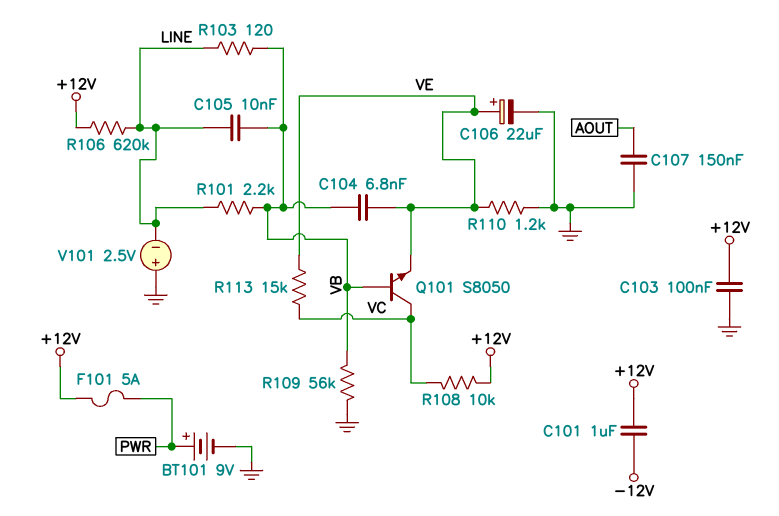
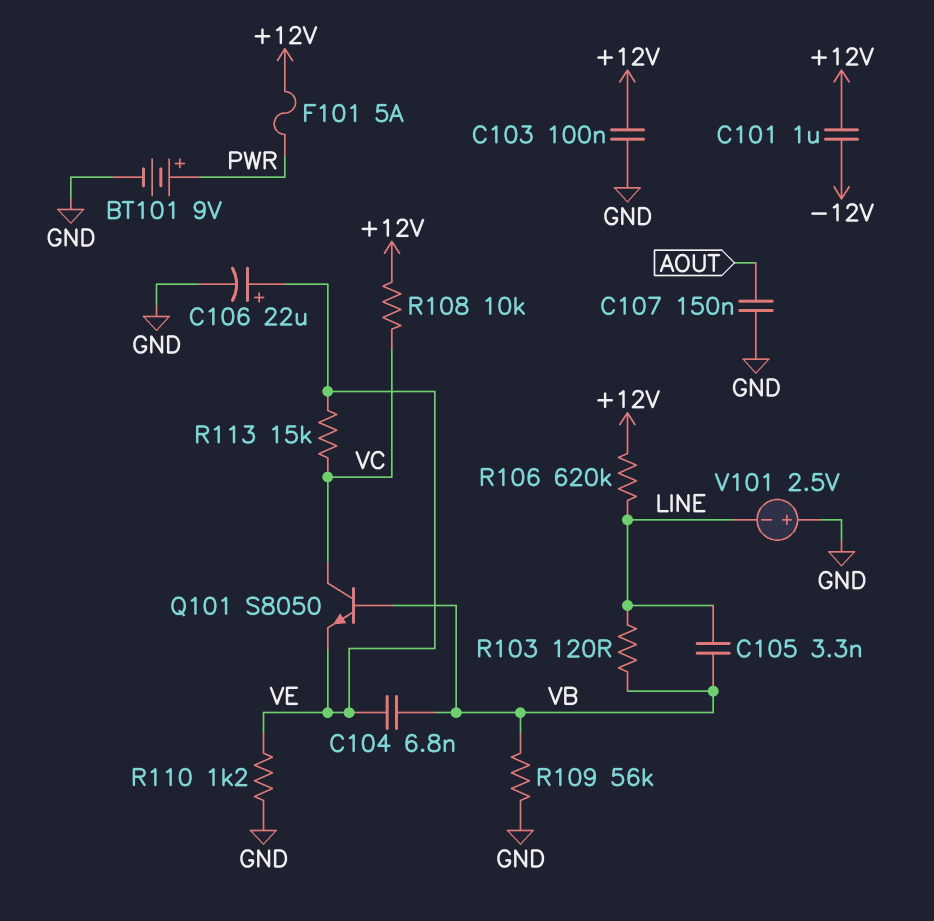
C105: 10nF (LINE, VB) -> 3.3nF (LINE, VB)
R101: 2.2k (LINE, VB) -> none

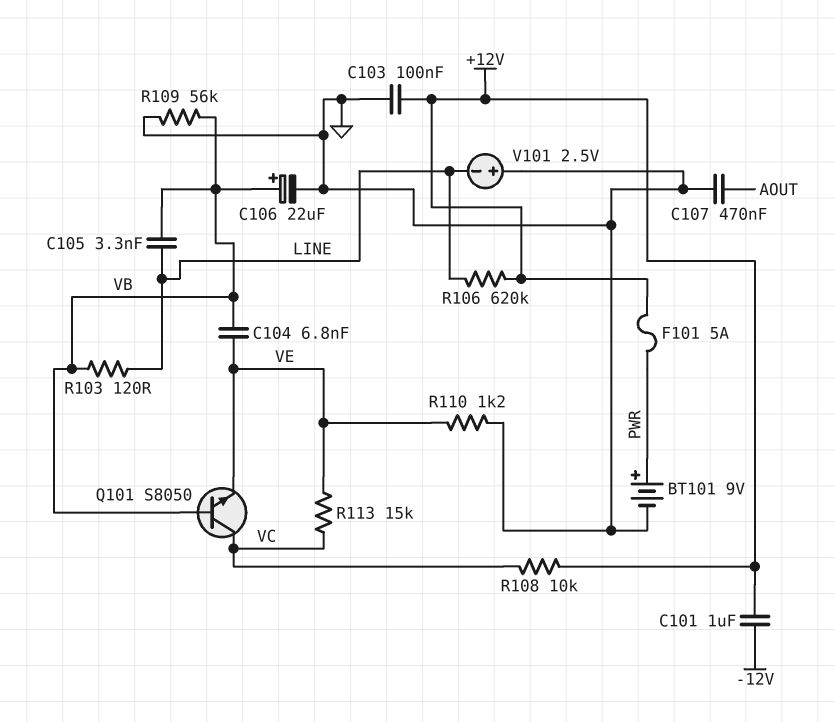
C106: 22uF (plus VE, minus GND) -> 22uF (plus VB, minus GND)
C107: 150nF (AOUT, GND) -> 470nF (AOUT, GND)

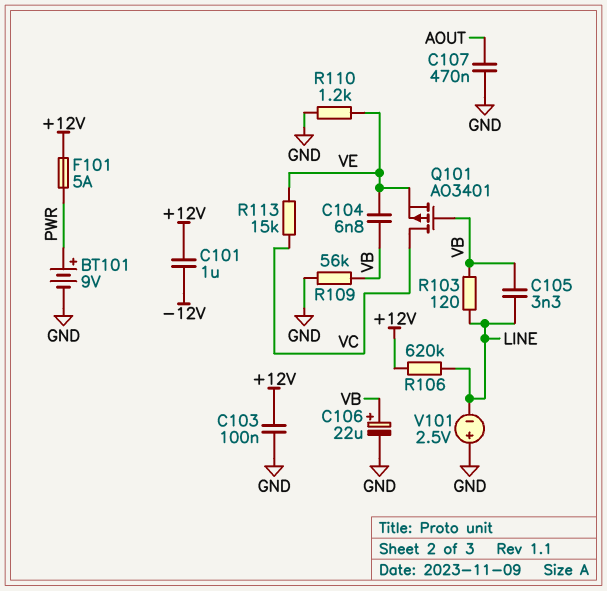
Q101: NPN S8050 (B VB, C VC, E VE) -> PMOS AO3401 (G VB, D VC, S VE)
R108: 10k (+12V, VC) -> none

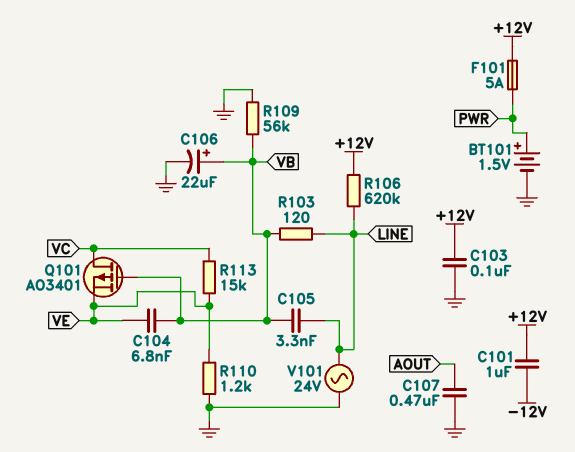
BT101: 9V (plus PWR, minus GND) -> 1.5V (plus PWR, minus GND)
V101: 2.5V (plus GND, minus LINE) -> AC 24V (GND, LINE)

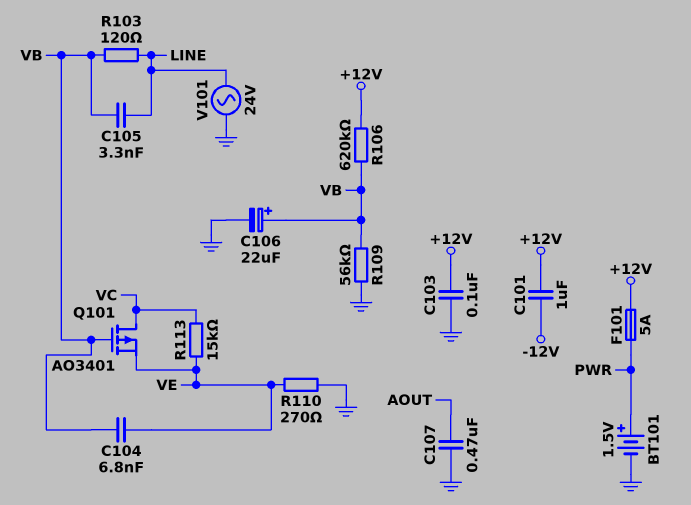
R106: 620k (+12V, LINE) -> 620k (+12V, VB)
R110: 1.2k (GND, VE) -> 270 (GND, VE)

